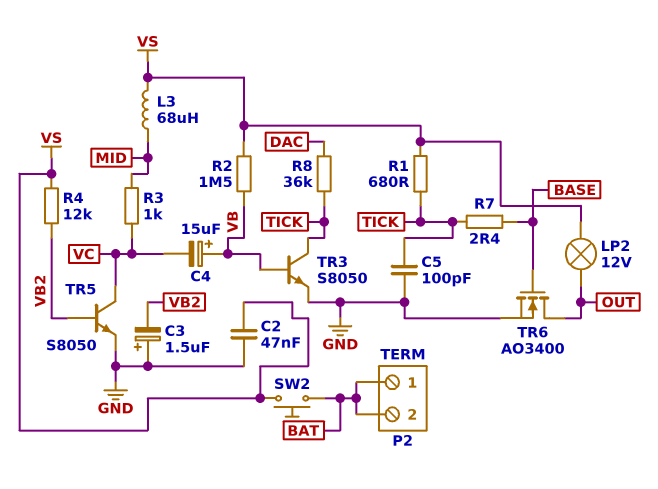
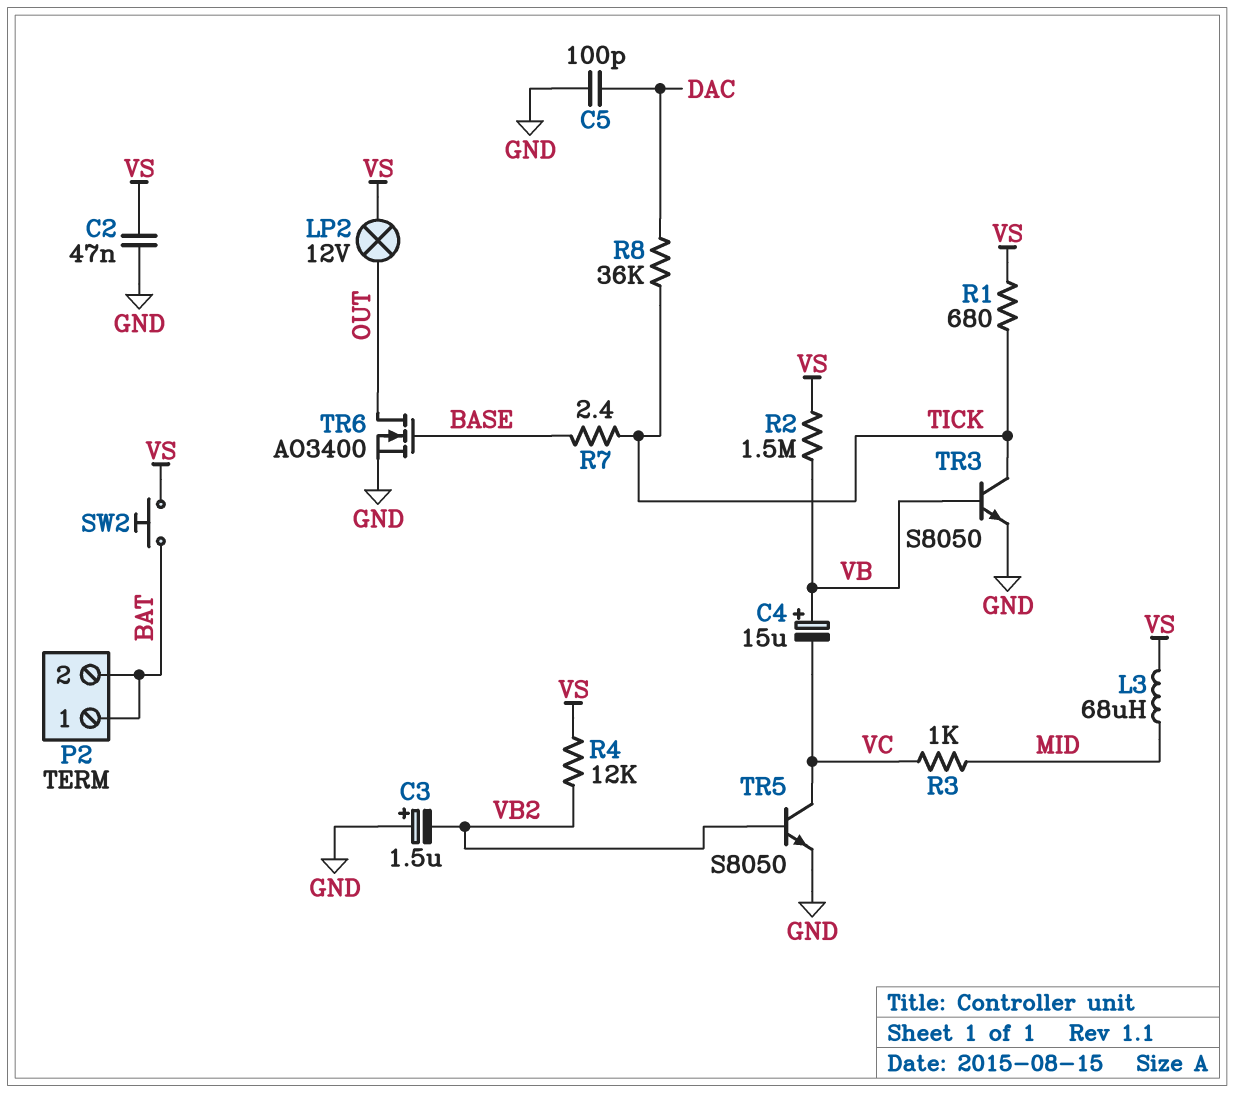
C5: 100pF (GND, TICK) -> 100pF (DAC, GND)

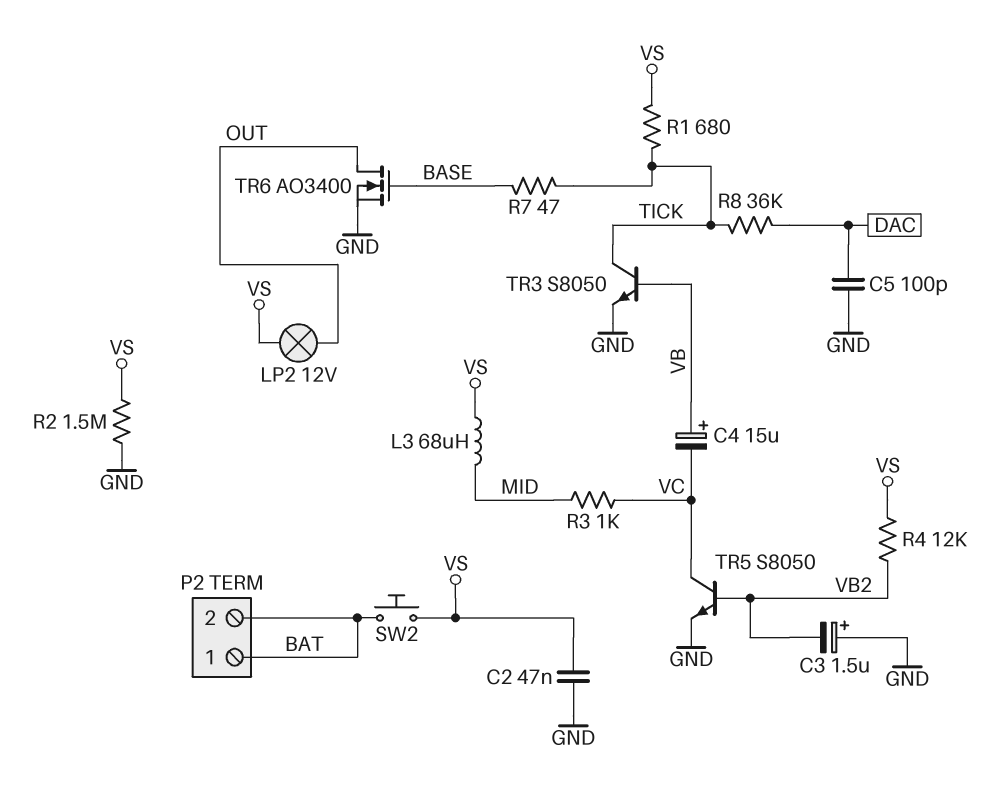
R2: 1.5M (VB, VS) -> 1.5M (GND, VS)
R7: 2.4 (BASE, TICK) -> 47 (BASE, TICK)

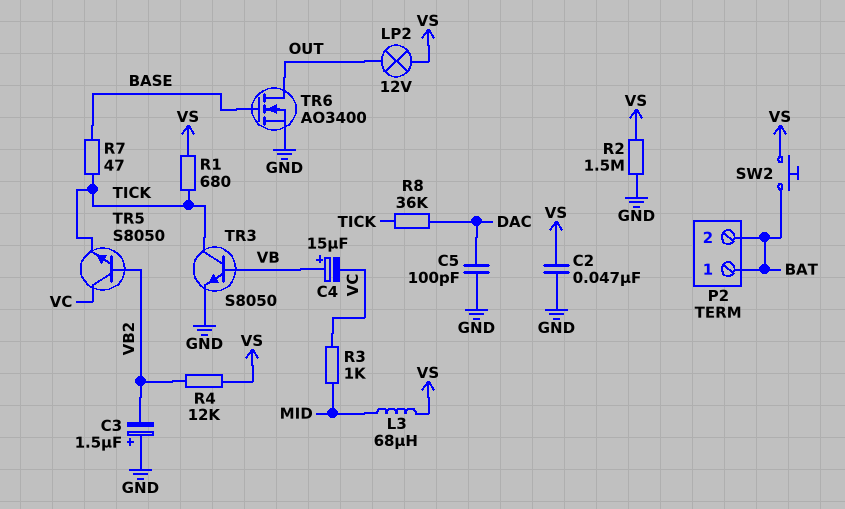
TR5: NPN S8050 (B VB2, C VC, E GND) -> NPN S8050 (B VB2, C VC, E TICK)

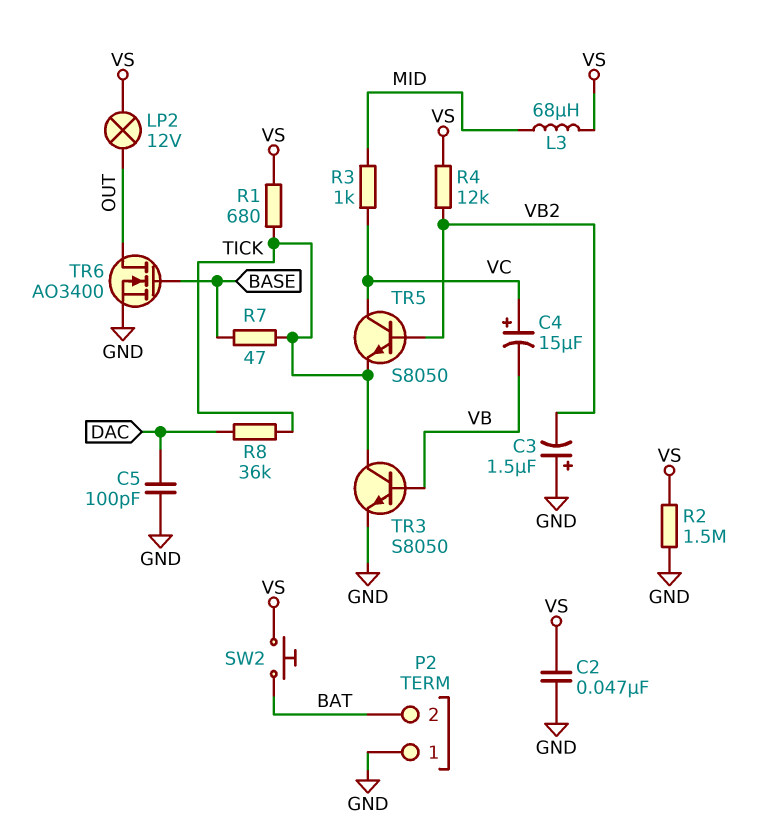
C4: 15uF (plus VB, minus VC) -> 15uF (plus VC, minus VB)
P2 pin 1: BAT -> GND

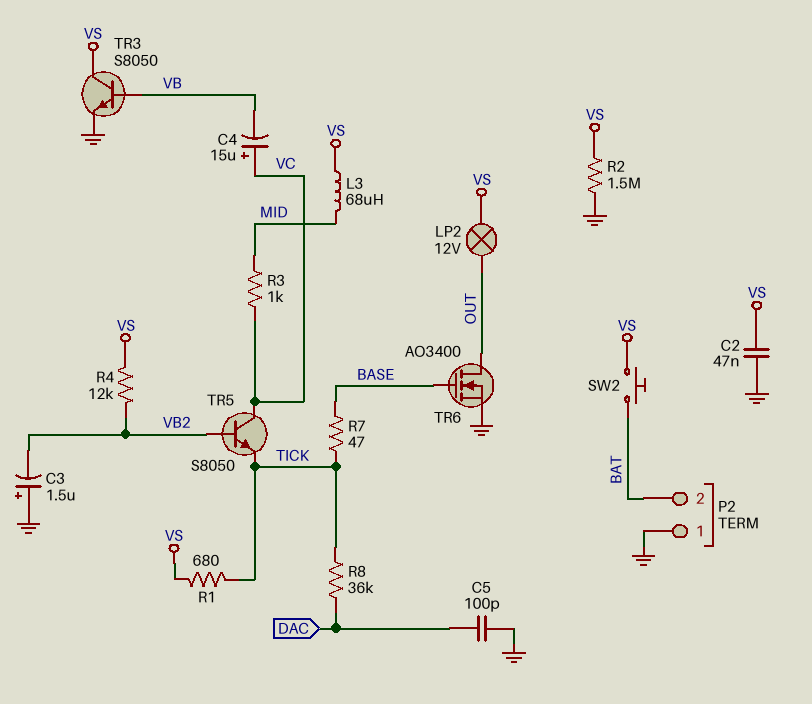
TR3: NPN S8050 (B VB, C TICK, E GND) -> NPN S8050 (B VB, C VS, E GND)

